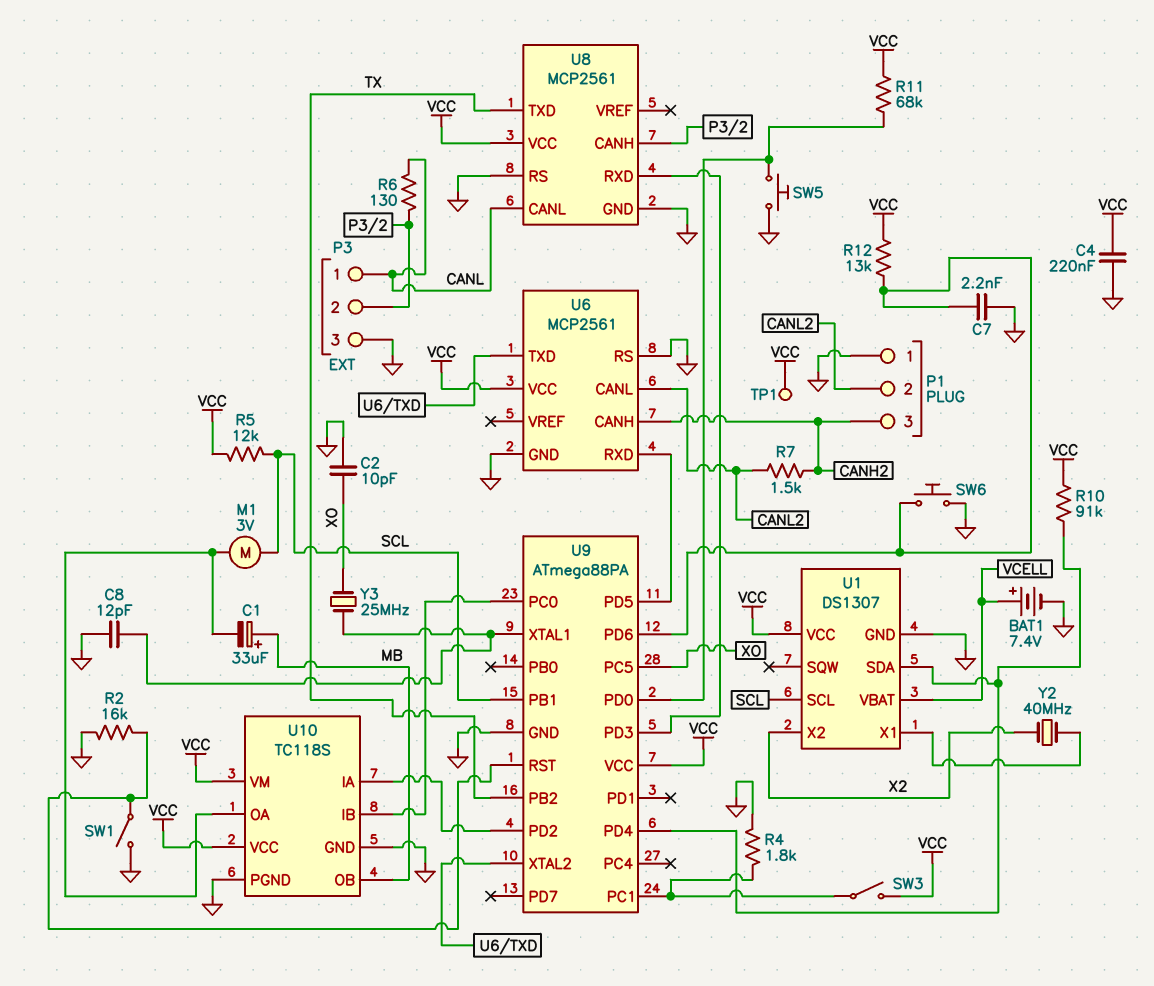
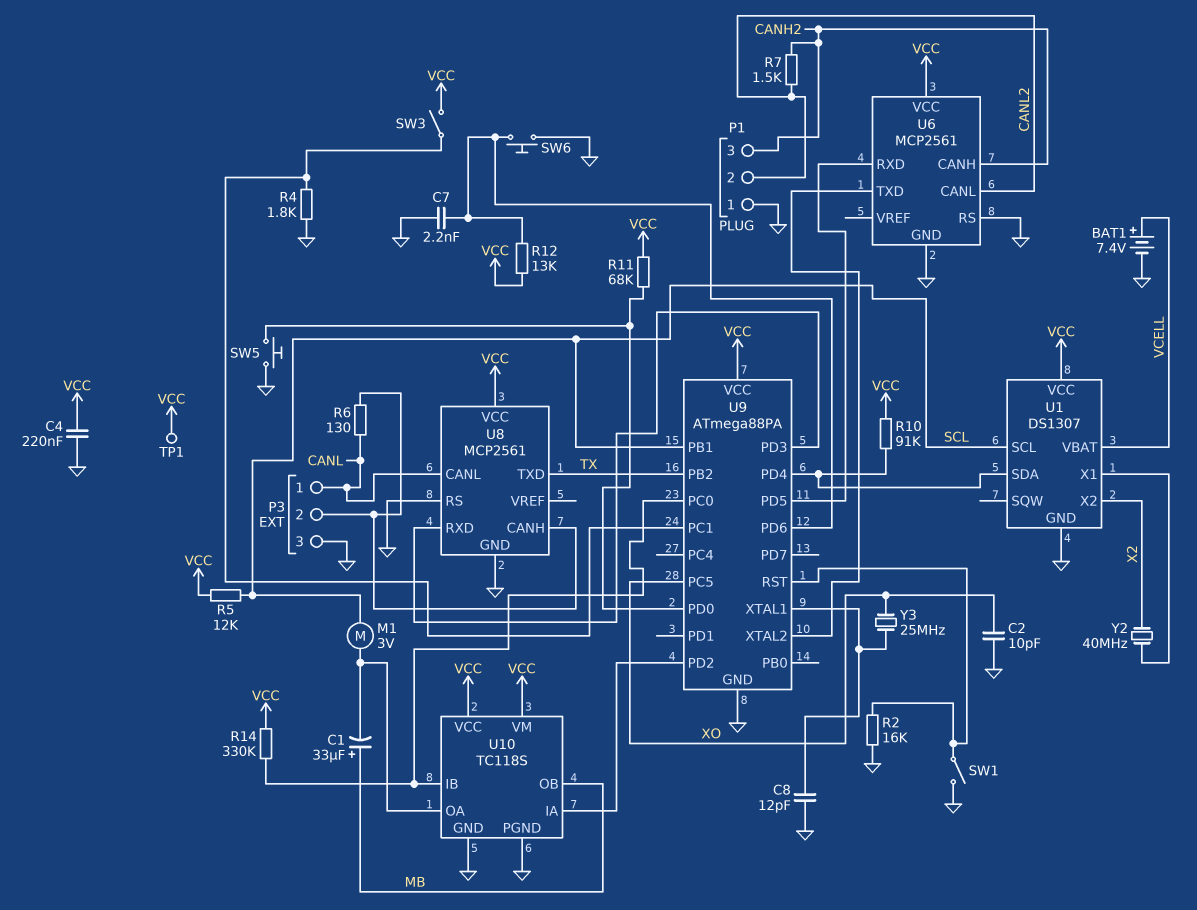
R14: none -> 330k (U9/PC0, VCC)

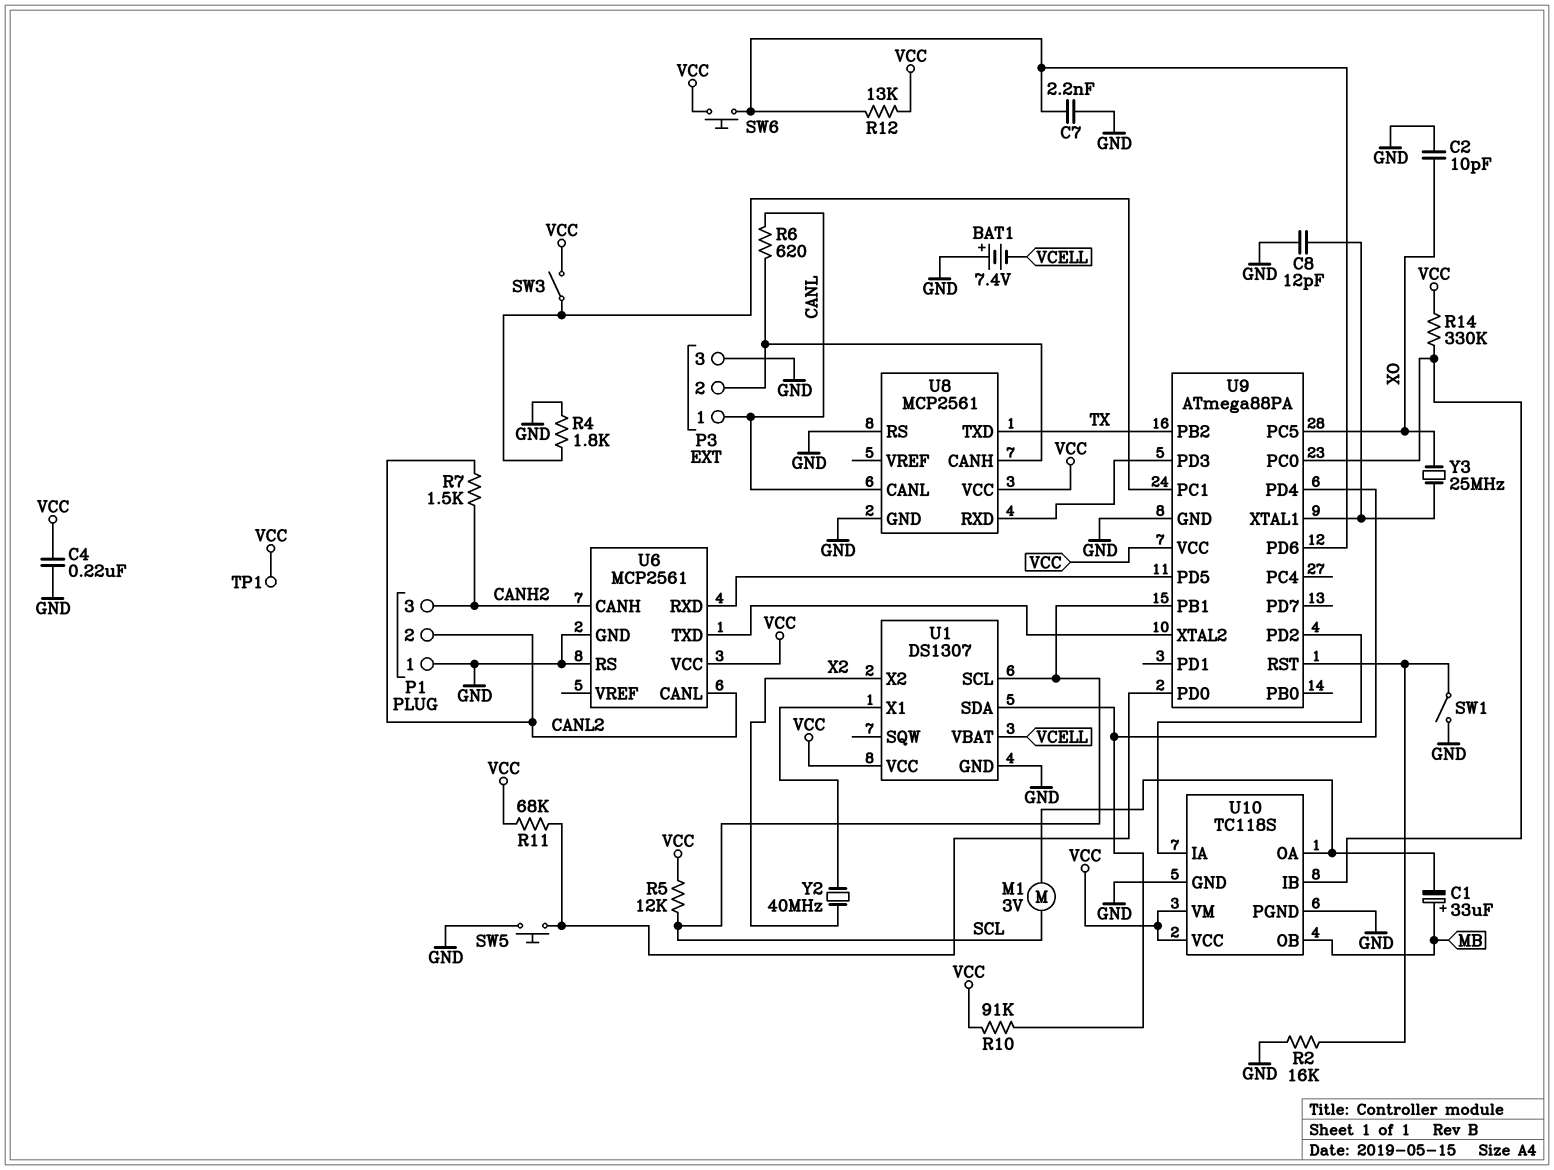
BAT1: 7.4V (plus VCELL, minus GND) -> 7.4V (plus GND, minus VCELL)
R6: 130 (CANL, P3/2) -> 620 (CANL, P3/2)
SW6: button (GND, U9/PD6) -> button (U9/PD6, VCC)

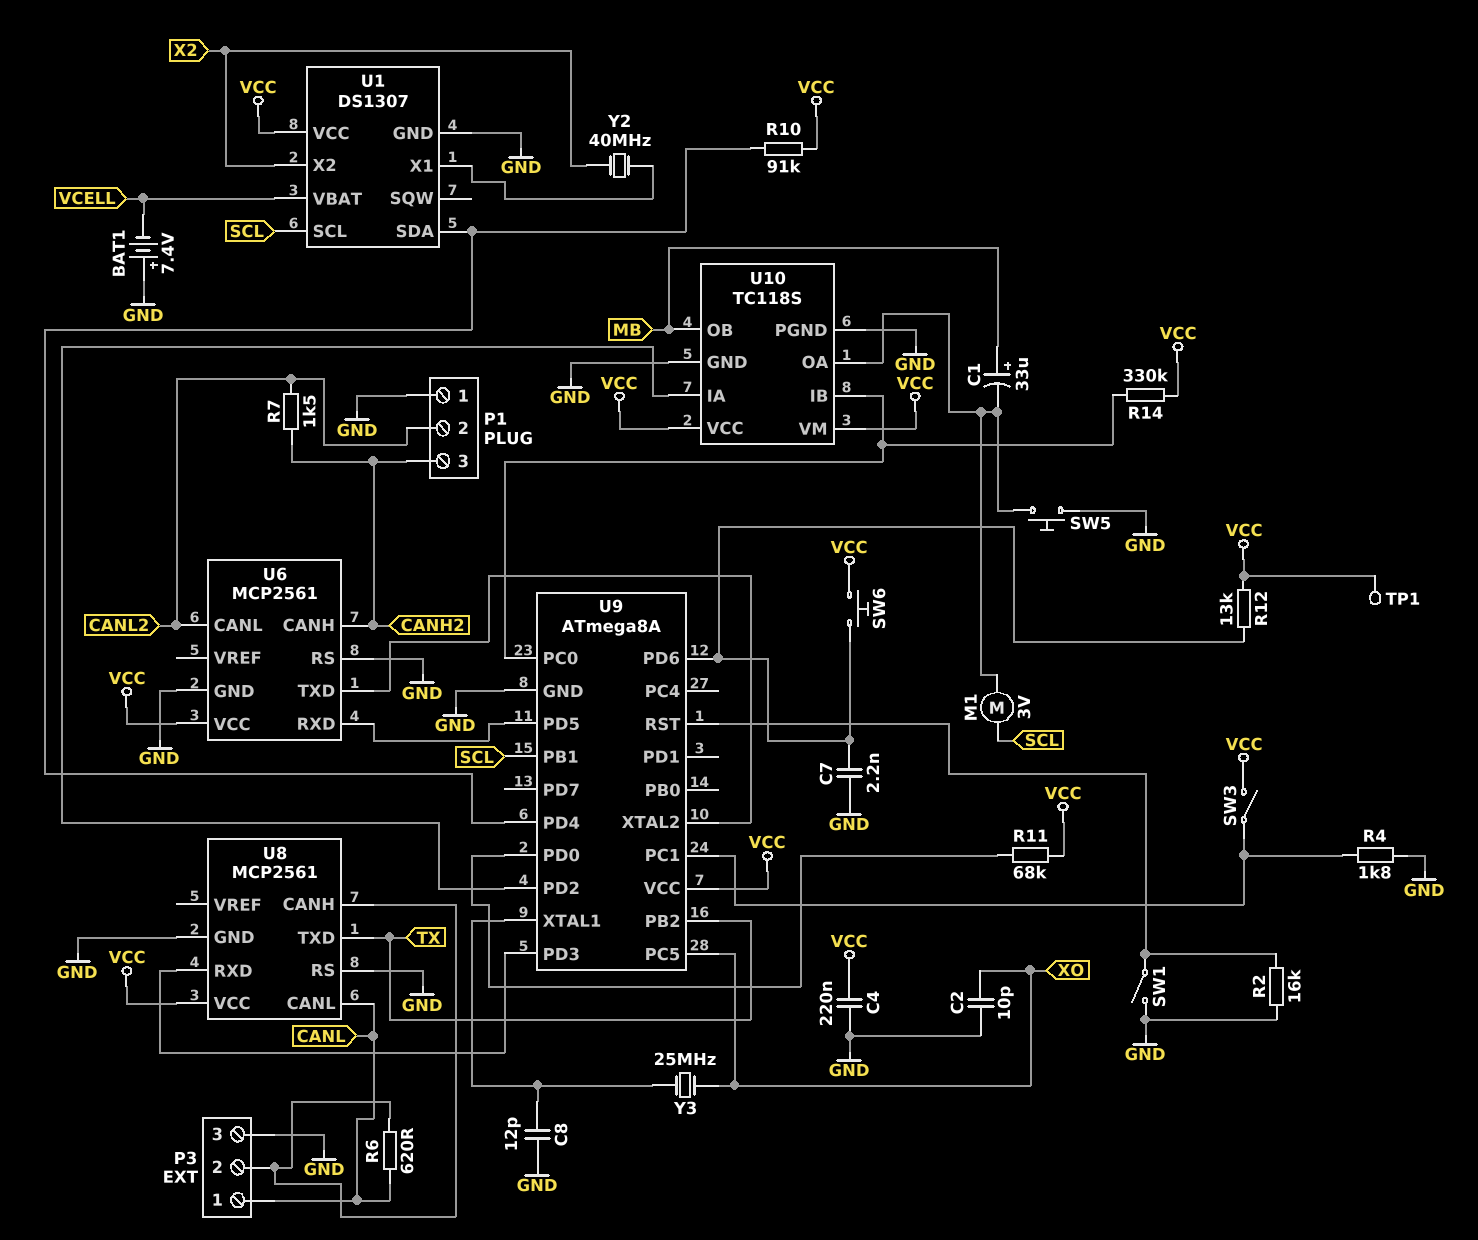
R5: 12k (SCL, VCC) -> none
SW5: button (GND, U9/PD0) -> button (GND, U10/OA)
U9: ATmega88PA -> ATmega8A

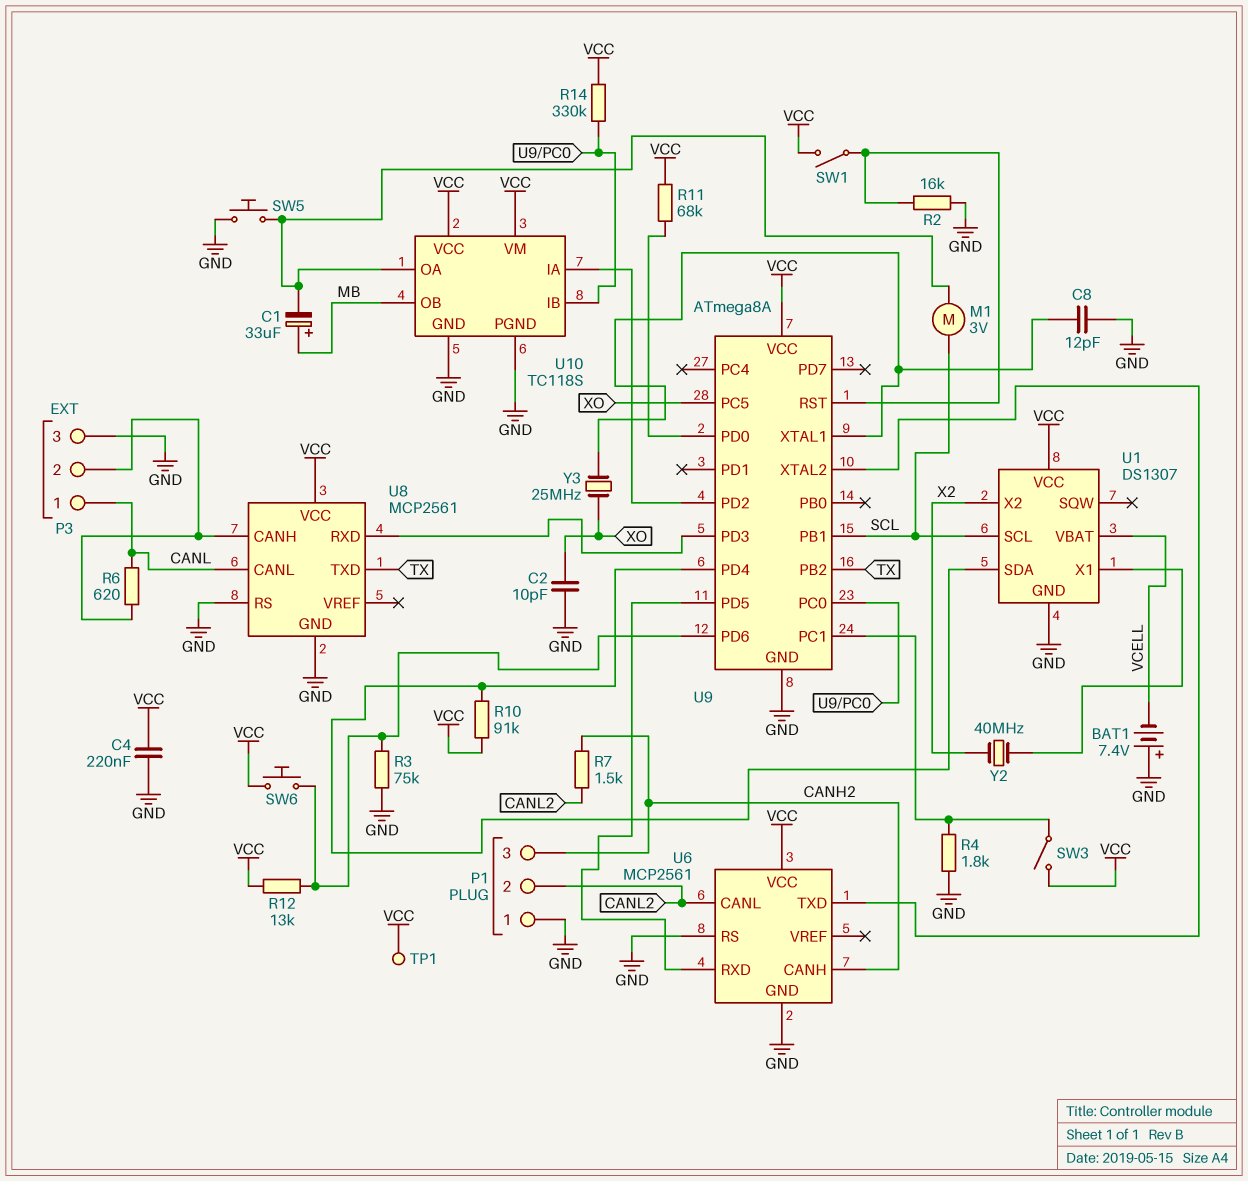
C7: 2.2nF (GND, U9/PD6) -> none
R3: none -> 75k (GND, U9/PD6)
SW1: switch (GND, U9/RST) -> switch (U9/RST, VCC)

